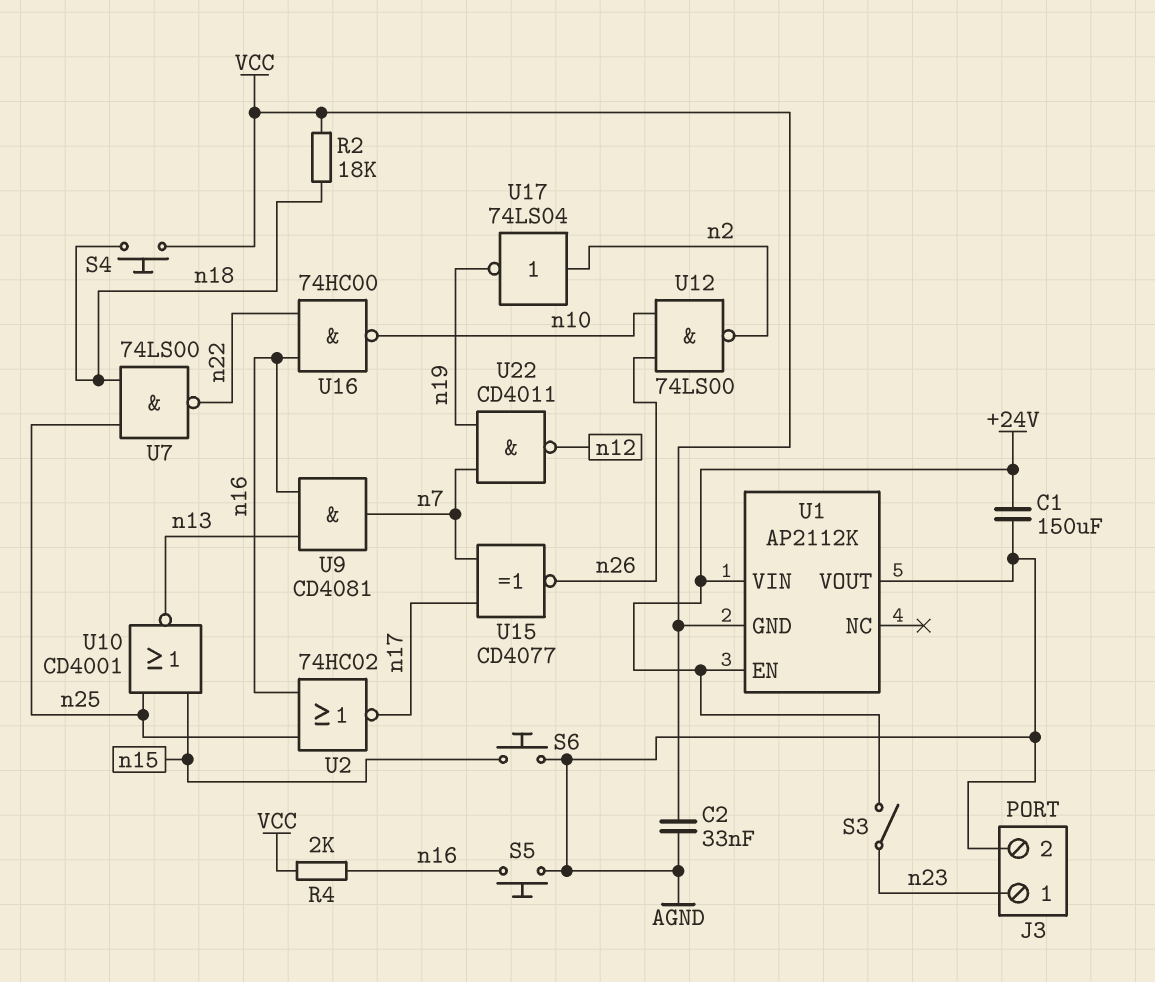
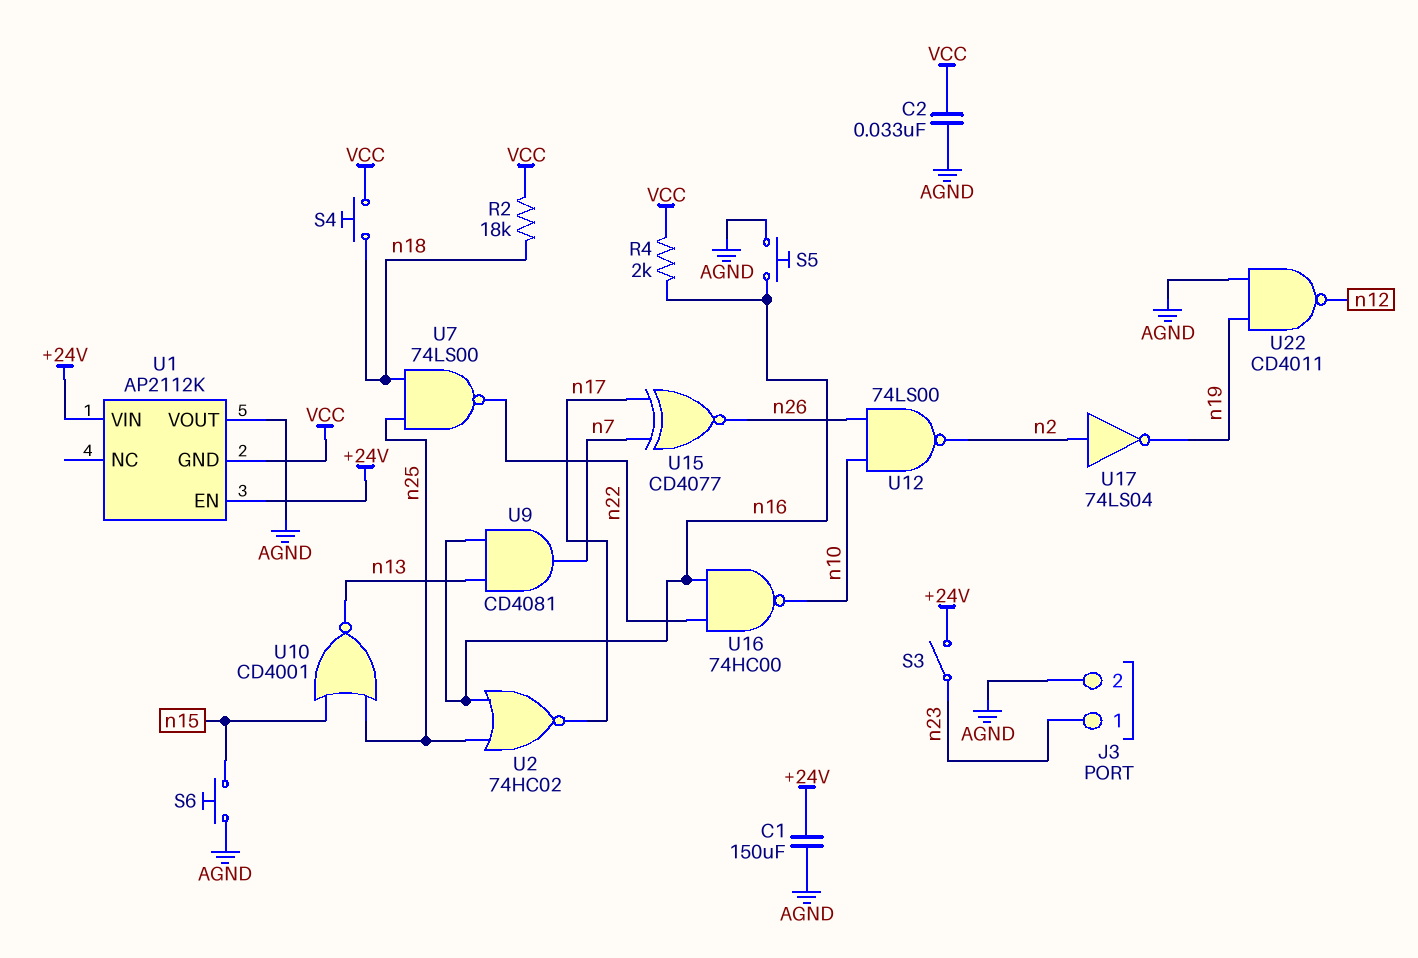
U22: NAND CD4011 (in n7, in n19, out n12) -> NAND CD4011 (in AGND, in n19, out n12)

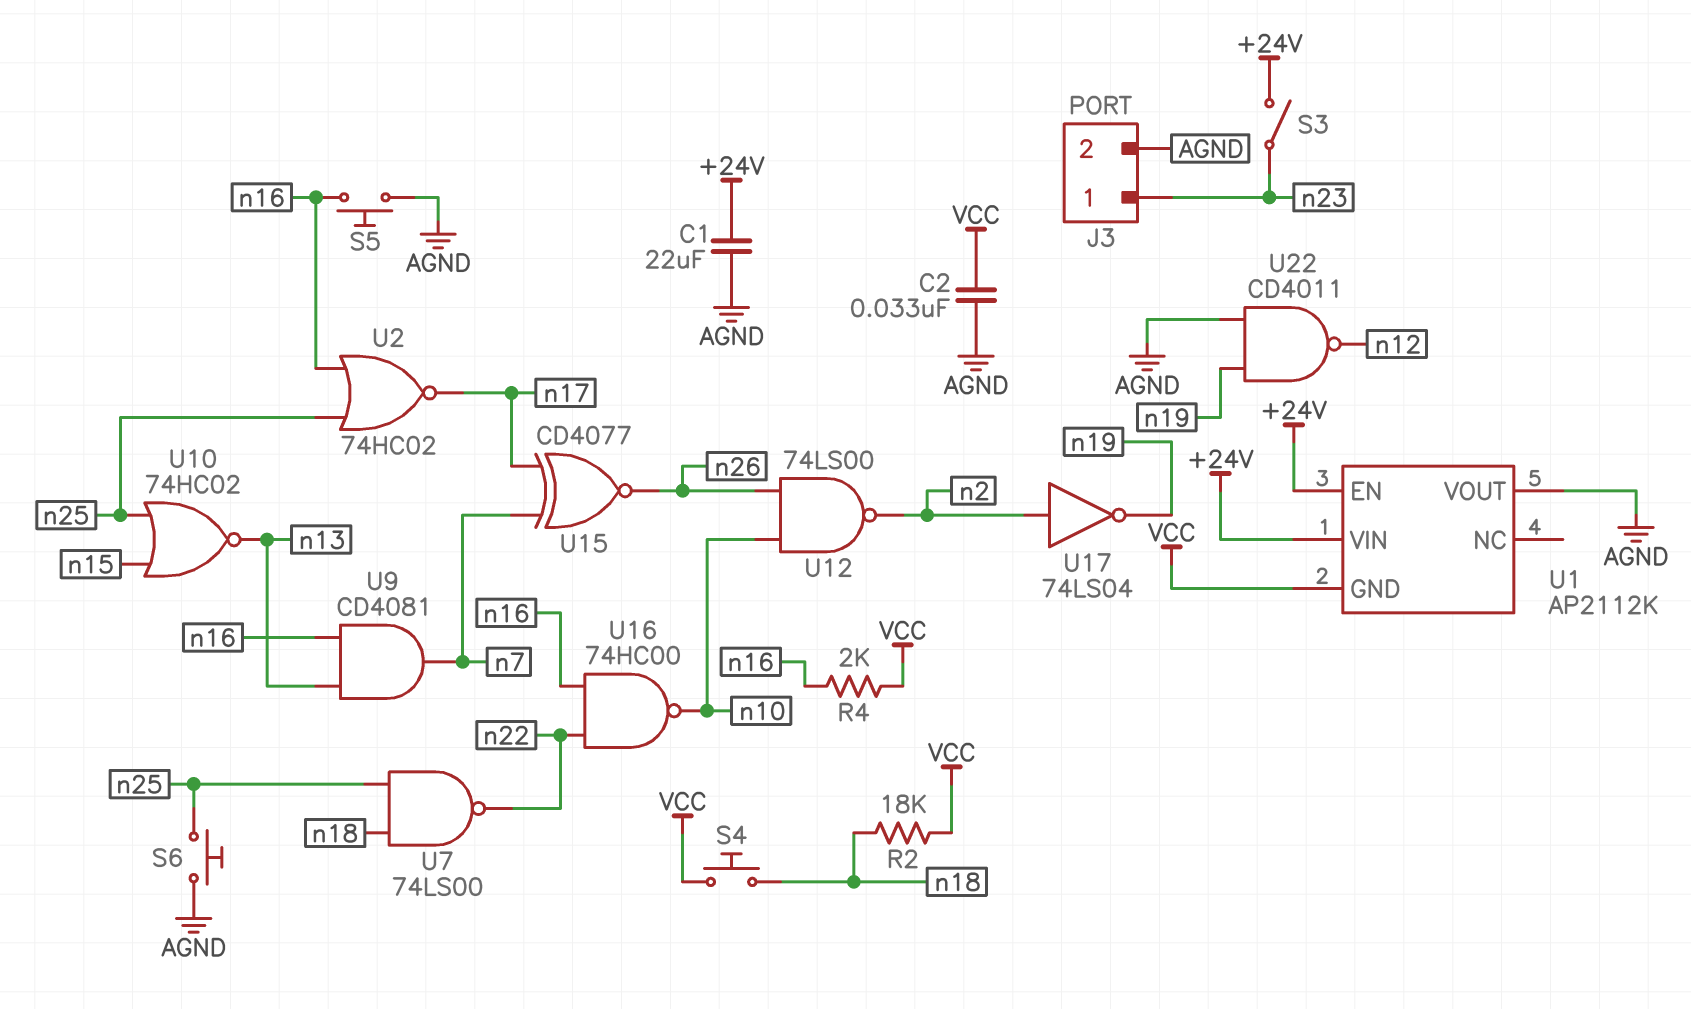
C1: 150uF (+24V, AGND) -> 22uF (+24V, AGND)
S6: button (AGND, n15) -> button (AGND, n25)
U10: NOR CD4001 (in n15, in n25, out n13) -> NOR 74HC02 (in n15, in n25, out n13)

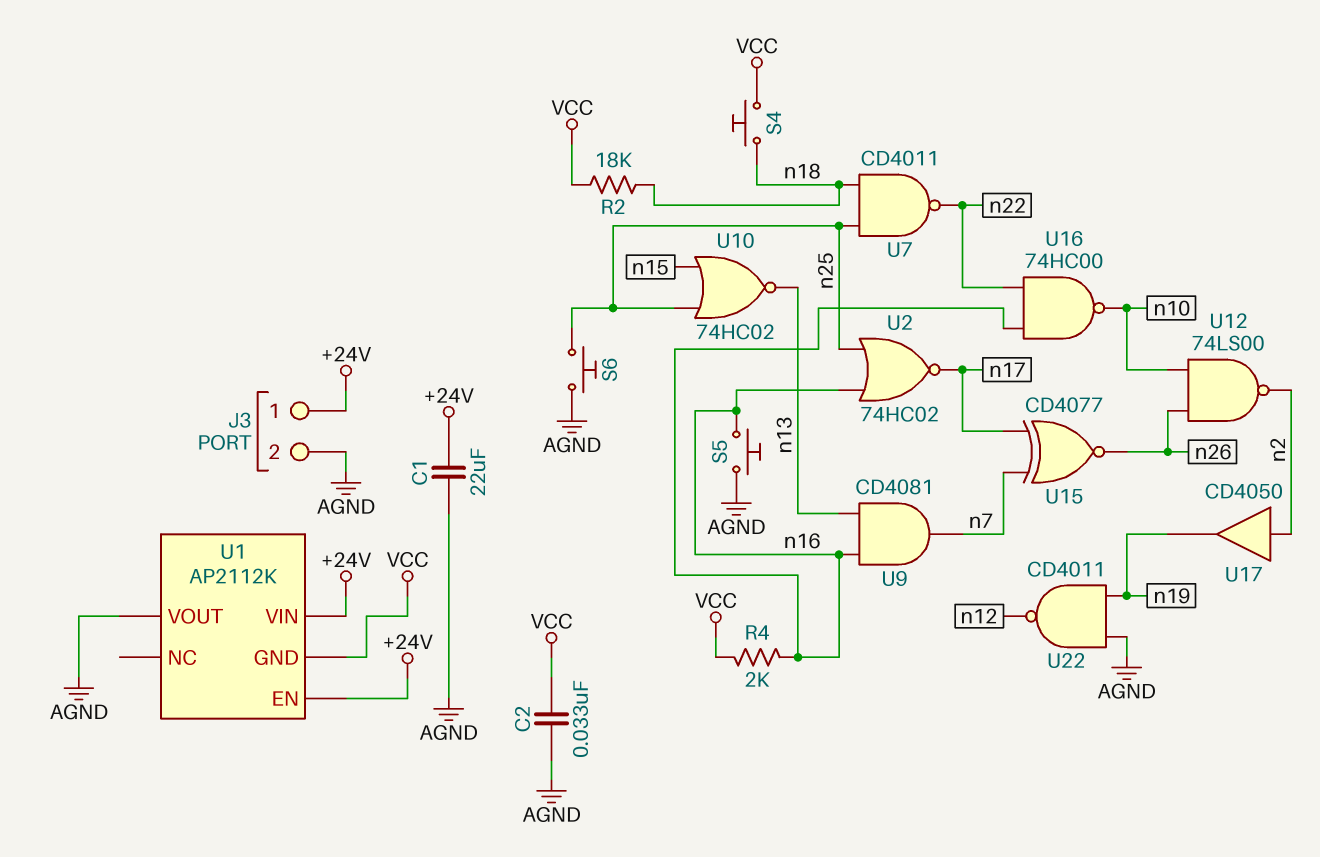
J3 pin 1: n23 -> +24V
S3: switch (+24V, n23) -> none
U7: NAND 74LS00 (in n18, in n25, out n22) -> NAND CD4011 (in n18, in n25, out n22)
U17: NOT 74LS04 (in n2, out n19) -> buffer CD4050 (in n2, out n19)

